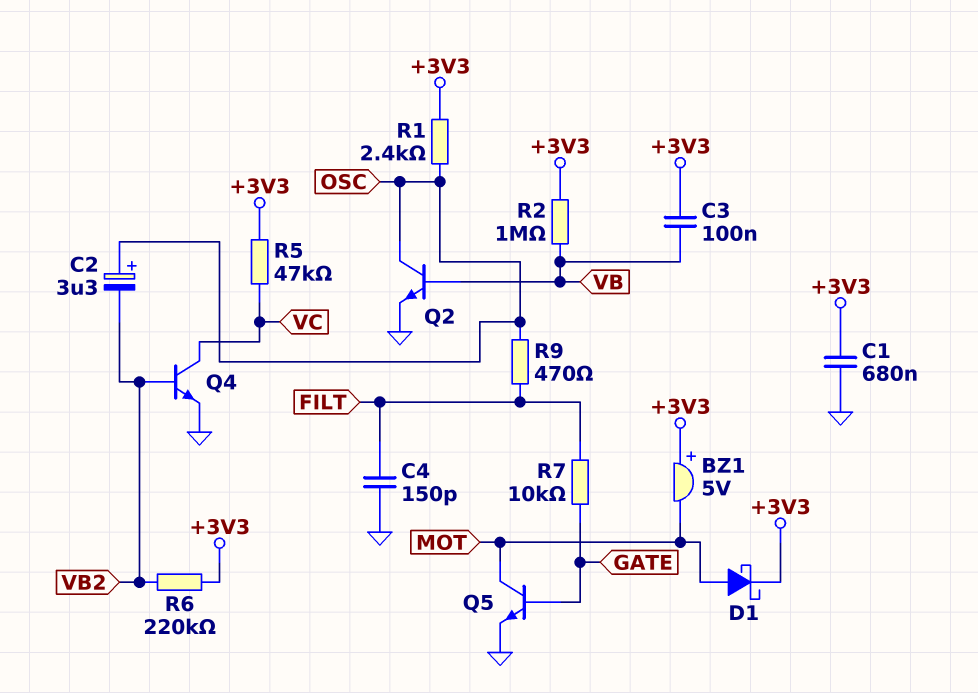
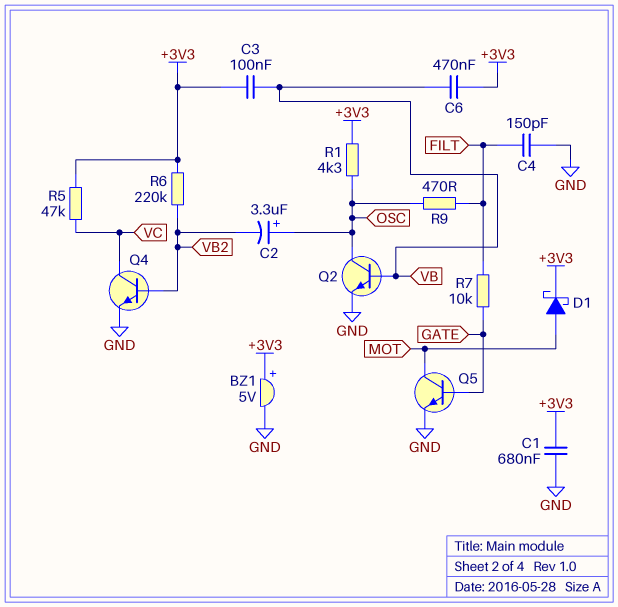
BZ1: buzzer 5V (plus +3V3, minus MOT) -> buzzer 5V (plus +3V3, minus GND)
C6: none -> 470nF (+3V3, VB)
R1: 2.4k (+3V3, OSC) -> 4.3k (+3V3, OSC)
R2: 1M (+3V3, VB) -> none

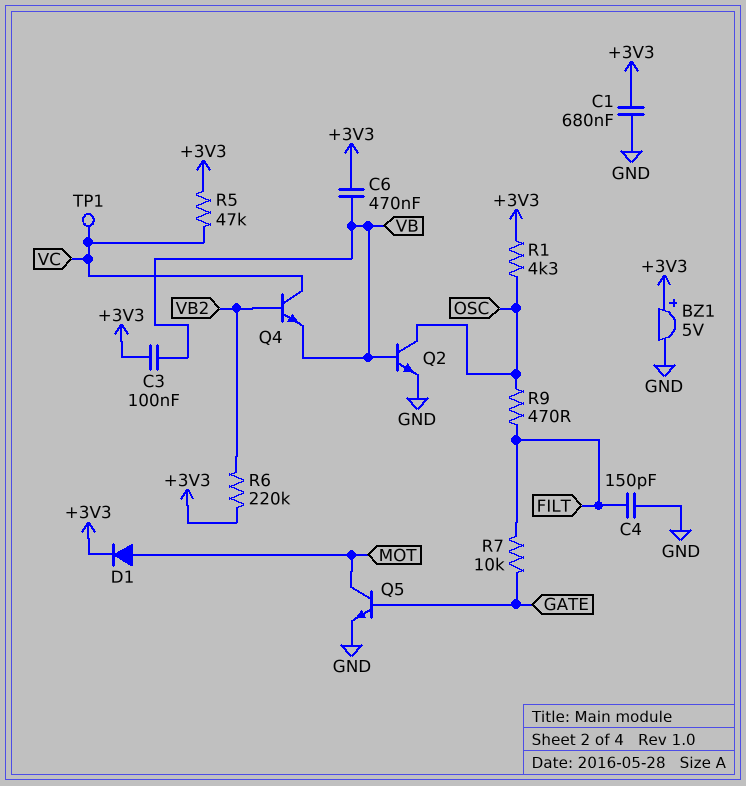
C2: 3.3uF (plus OSC, minus VB2) -> none
D1: schottky (A MOT, K +3V3) -> diode (A MOT, K +3V3)
Q4: NPN (B VB2, C VC, E GND) -> NPN (B VB2, C VC, E VB)
TP1: none -> test point (VC)

